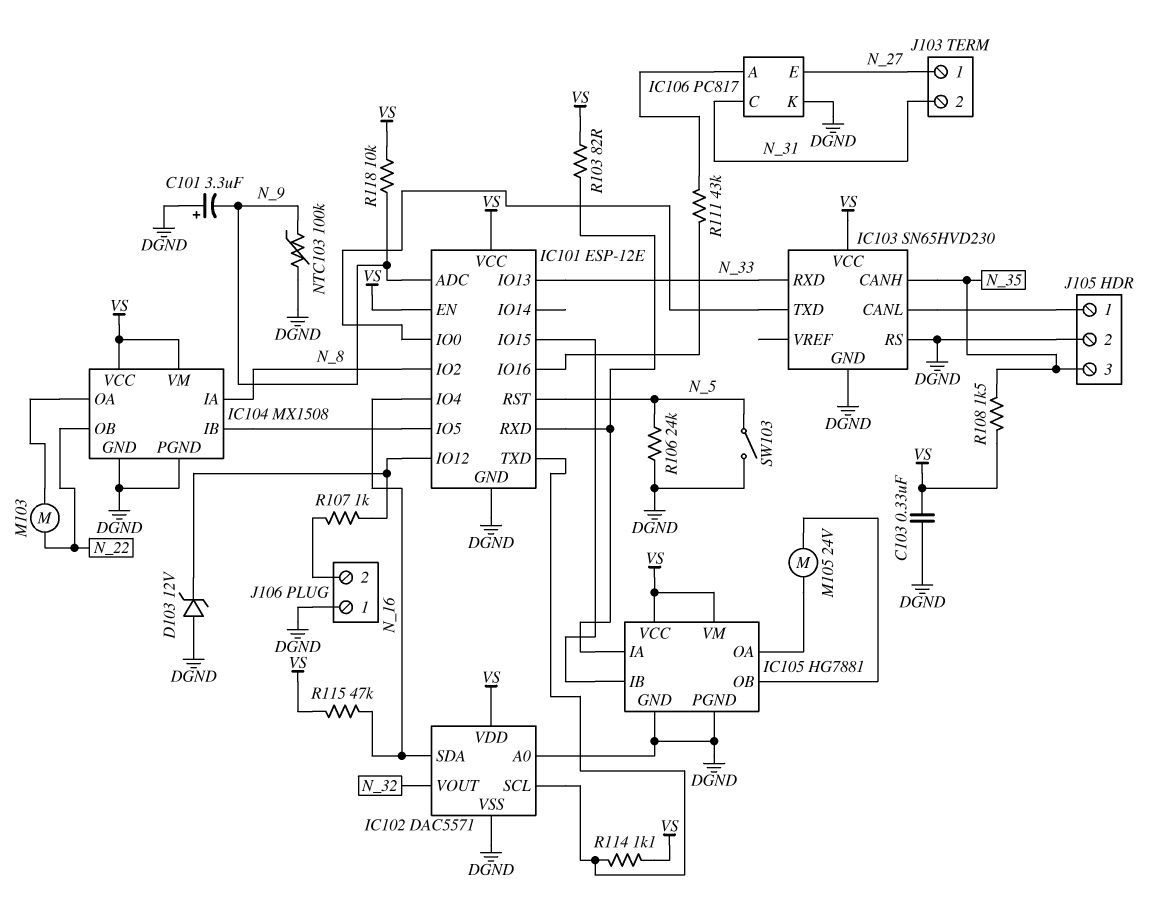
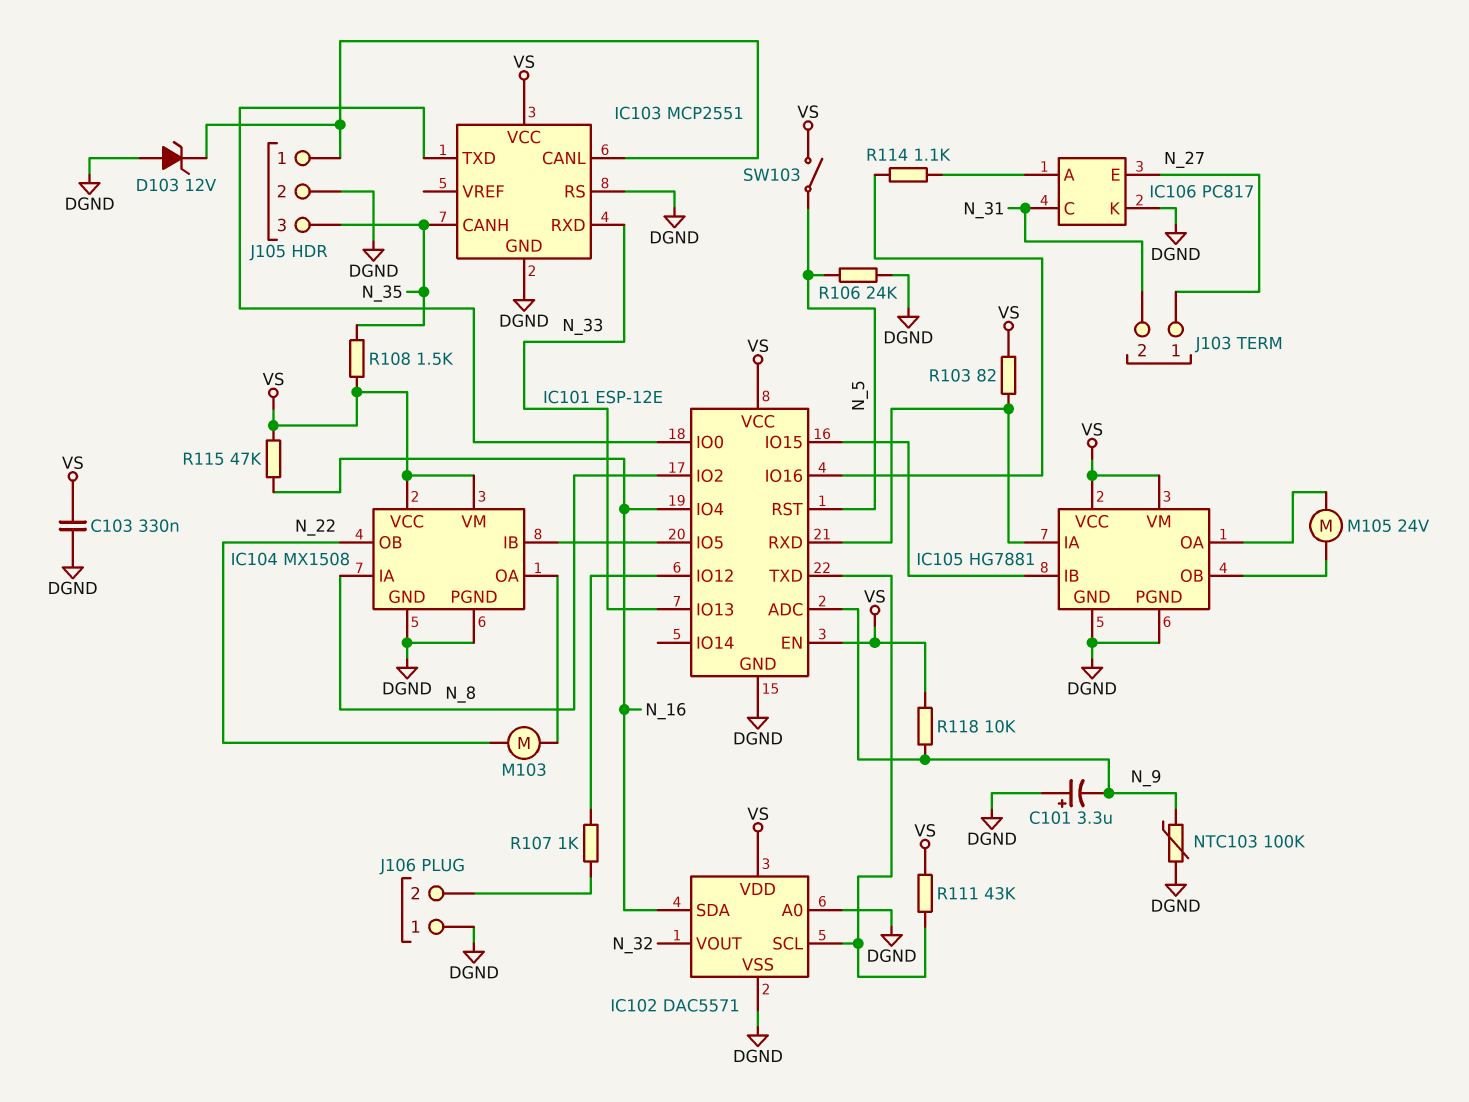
D103: zener 12V (A DGND, K IC101/IO12) -> zener 12V (A DGND, K IC103/CANL)
IC103: SN65HVD230 -> MCP2551
R111: 43k (IC101/IO16, IC106/A) -> 43k (IC101/TXD, VS)
R114: 1.1k (IC101/TXD, VS) -> 1.1k (IC101/IO16, IC106/A)
SW103: switch (DGND, N_5) -> switch (N_5, VS)

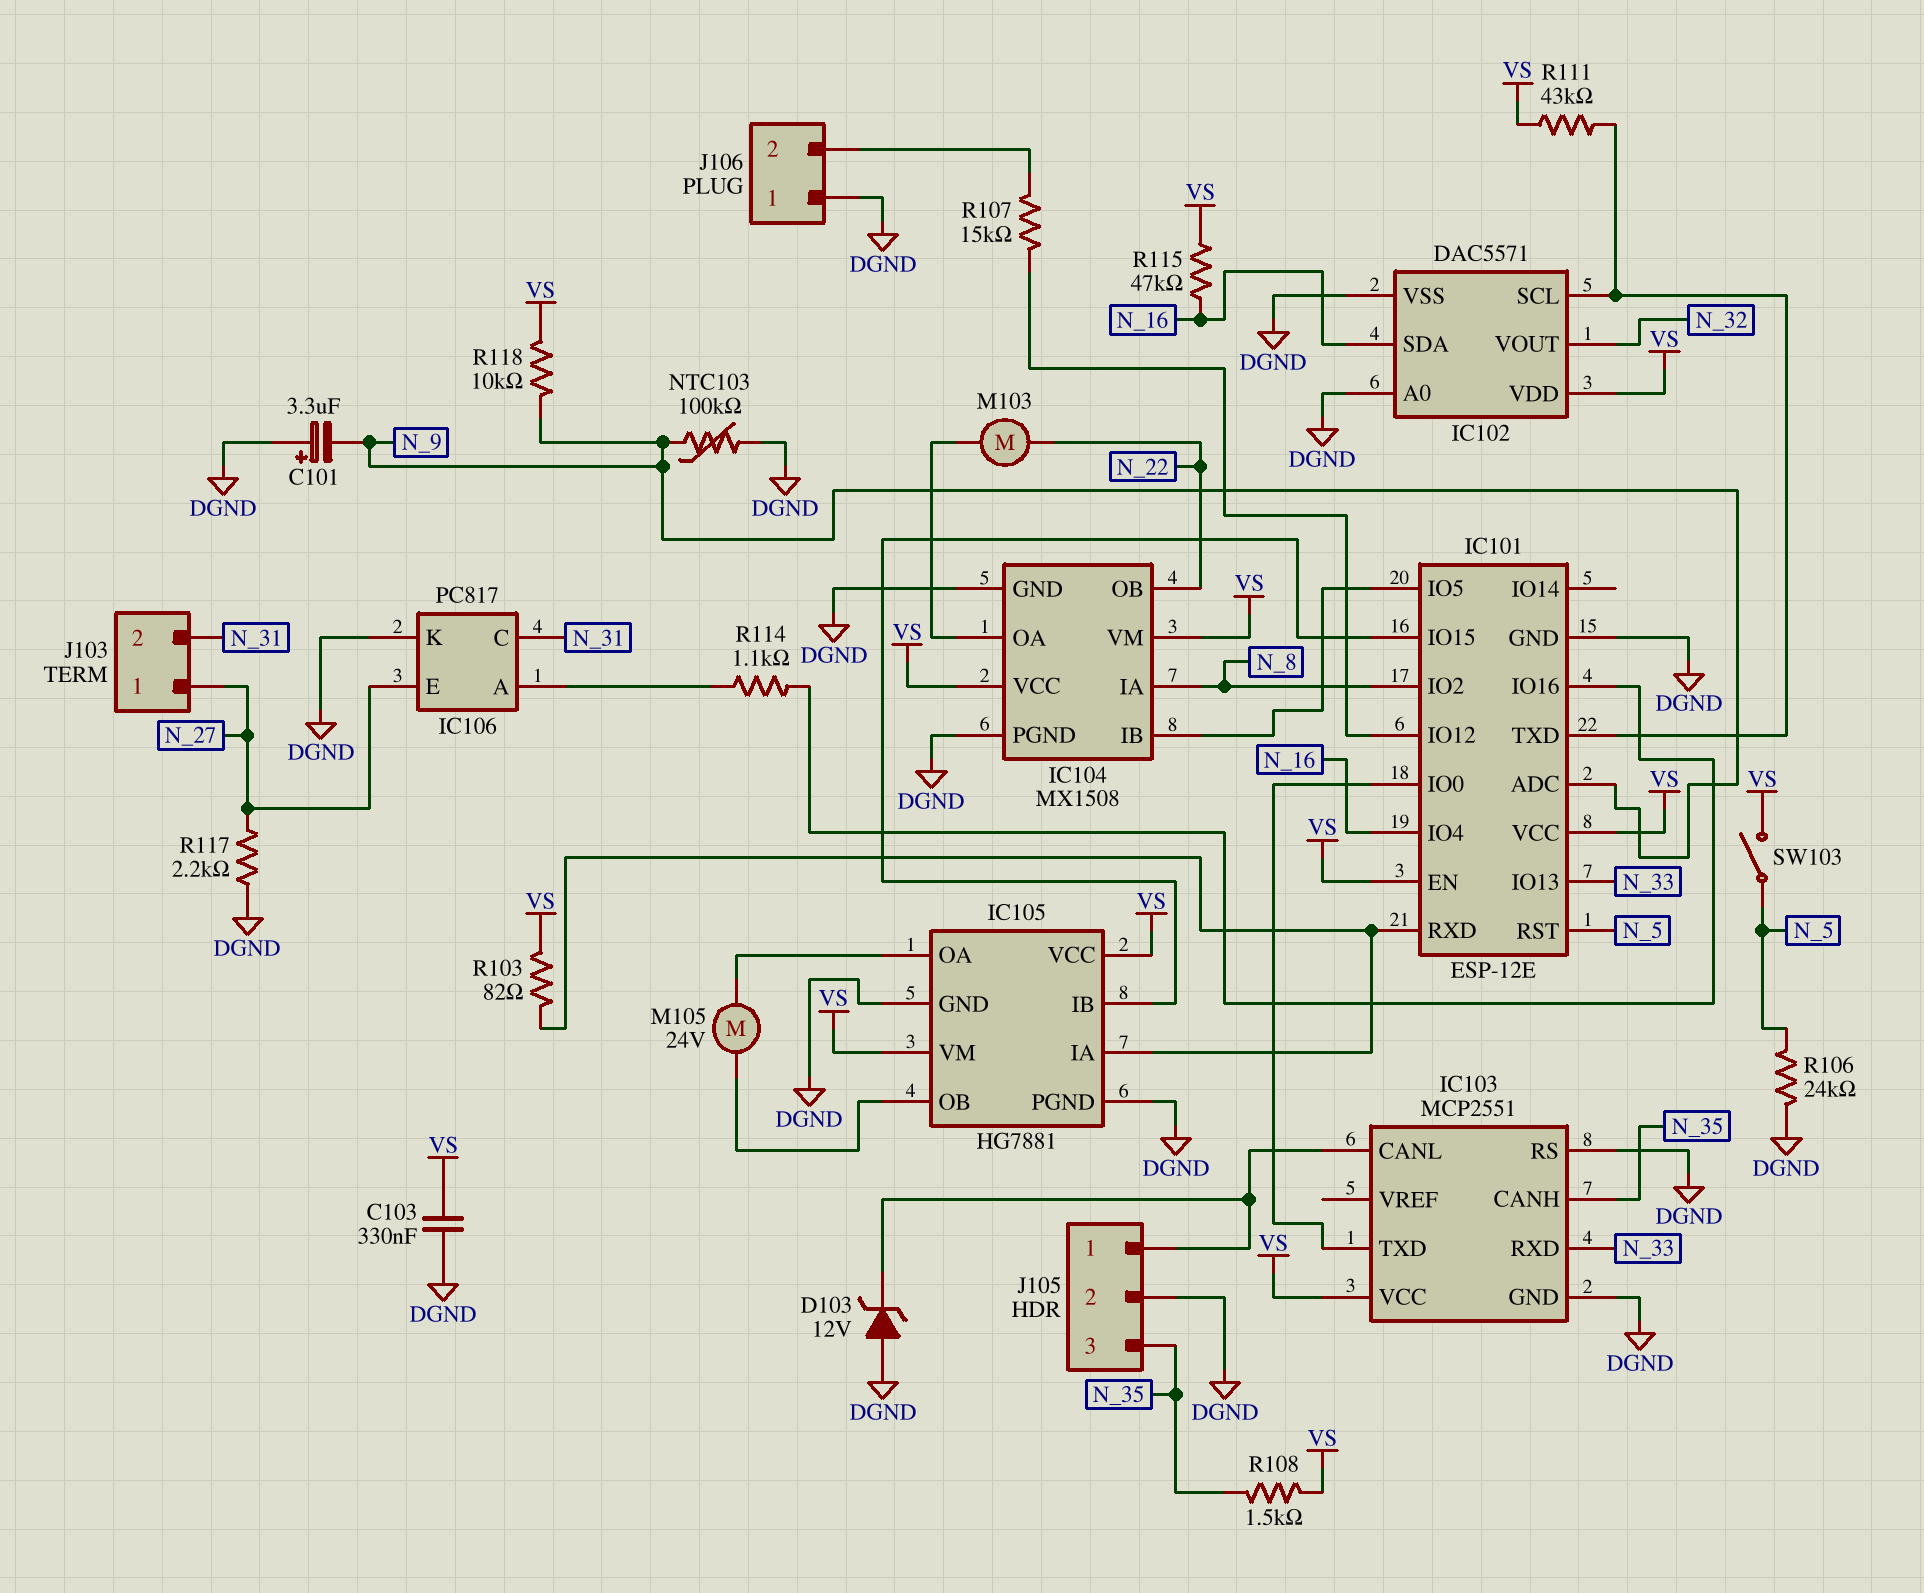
R107: 1k (IC101/IO12, J106/2) -> 15k (IC101/IO12, J106/2)
R117: none -> 2.2k (DGND, N_27)

